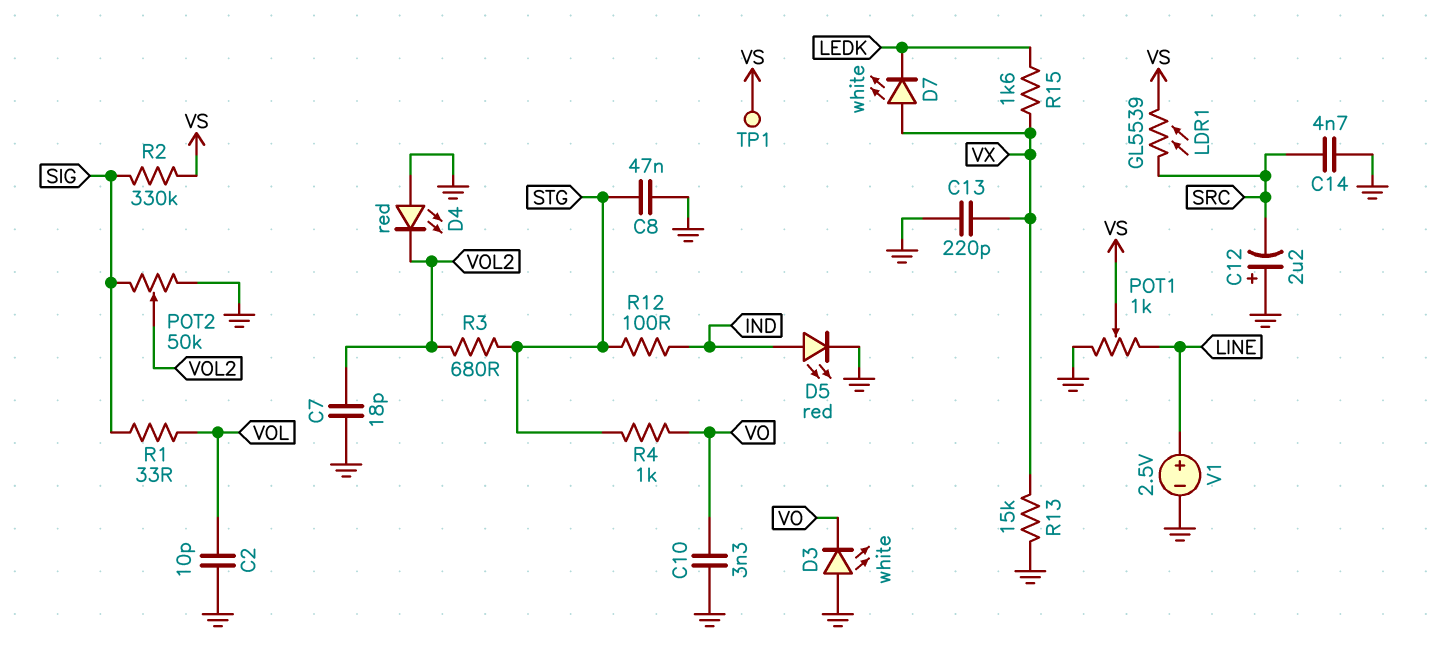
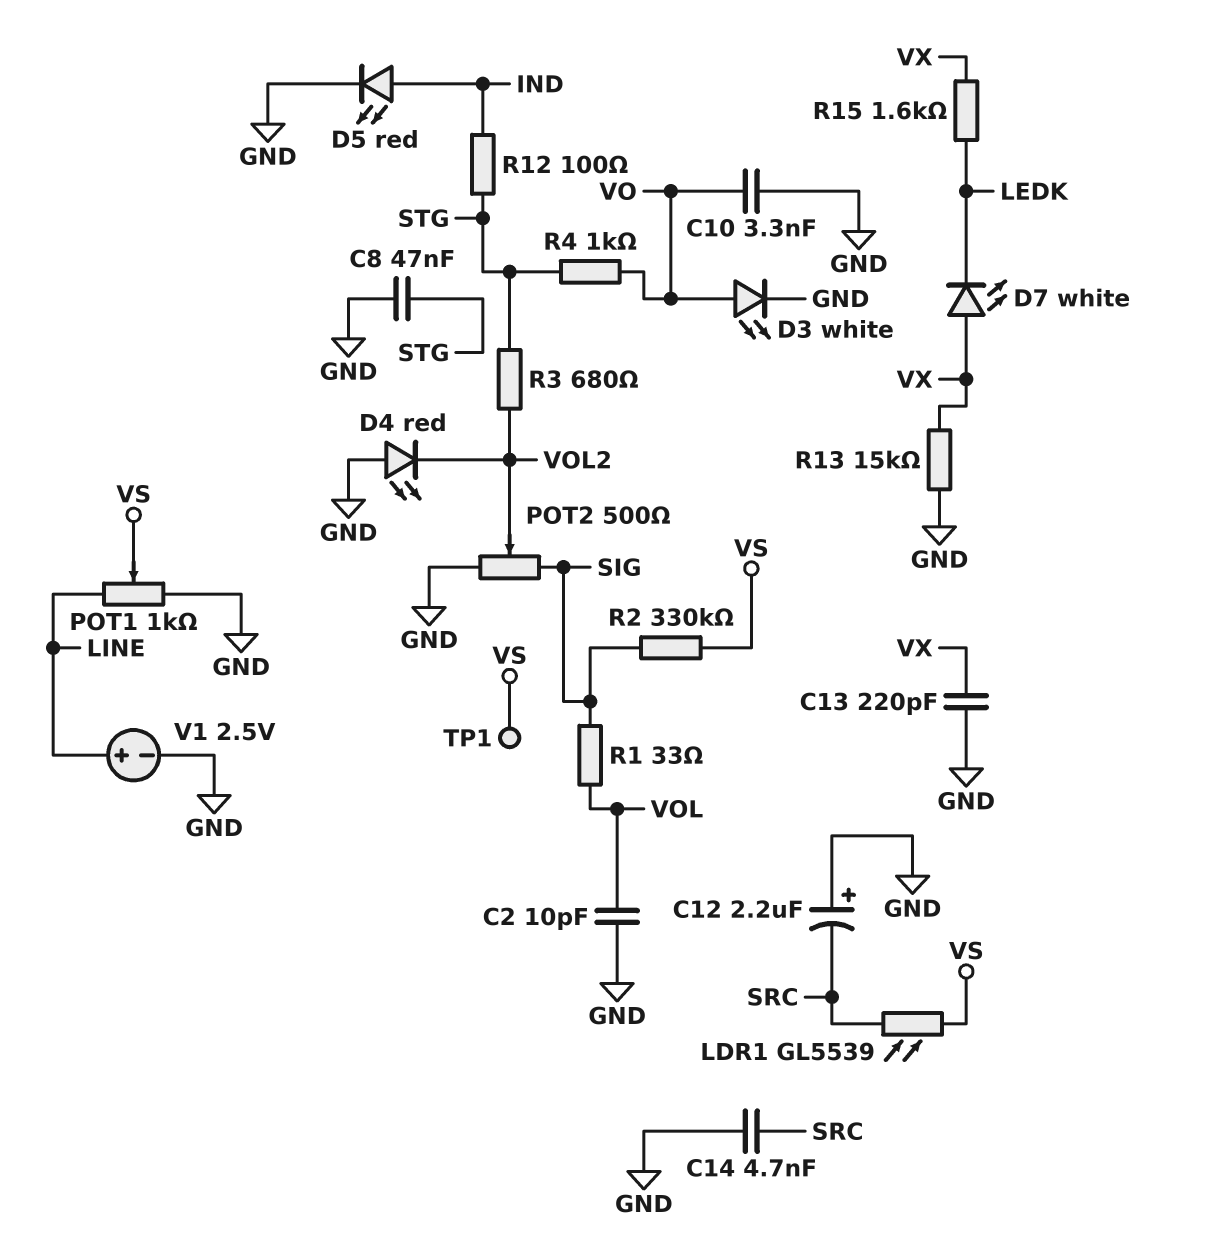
C7: 18pF (GND, VOL2) -> none
D3: LED white (A GND, K VO) -> LED white (A VO, K GND)
POT2: 50k (GND, SIG, wiper VOL2) -> 500 (GND, SIG, wiper VOL2)

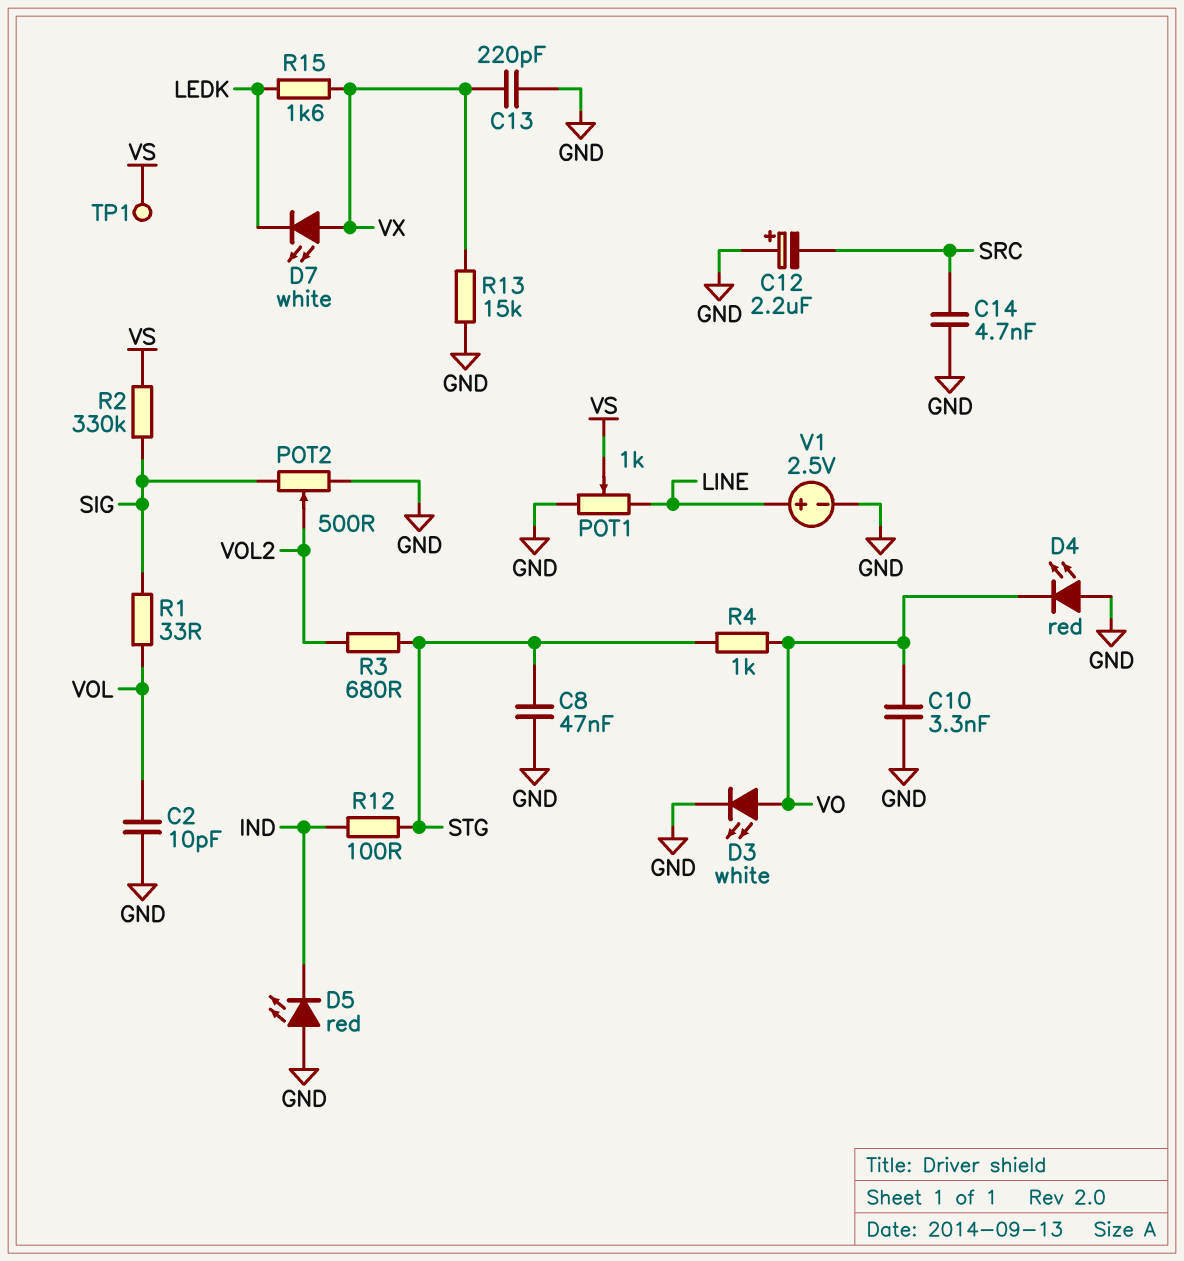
D4: LED red (A GND, K VOL2) -> LED red (A GND, K VO)
D5: LED red (A IND, K GND) -> LED red (A GND, K IND)
LDR1: GL5539 (SRC, VS) -> none

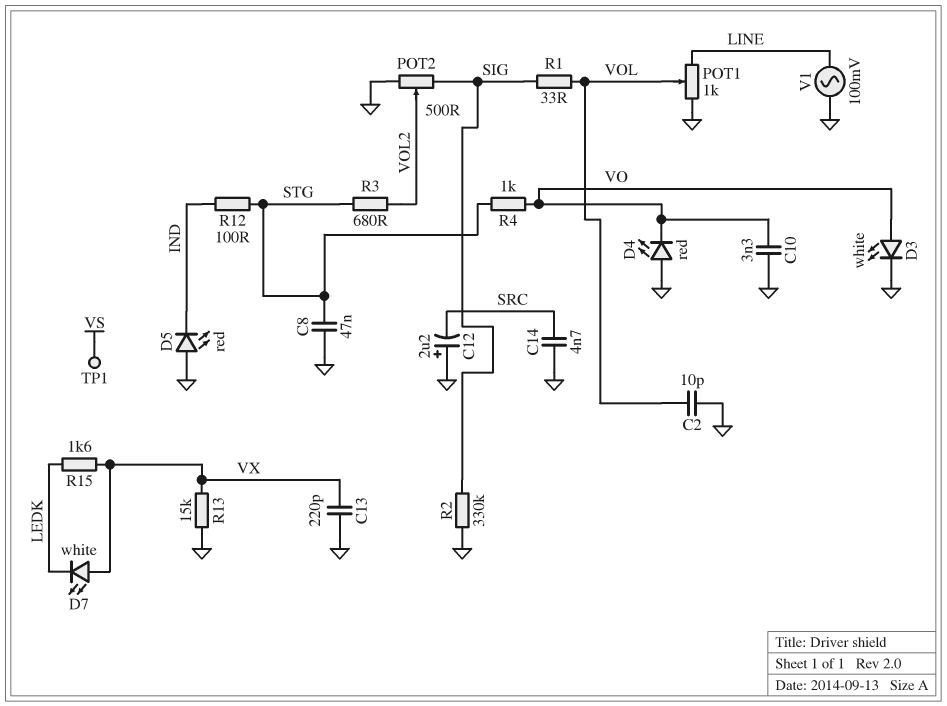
POT1: 1k (GND, LINE, wiper VS) -> 1k (GND, LINE, wiper VOL)
R2: 330k (SIG, VS) -> 330k (GND, SIG)
V1: 2.5V (plus LINE, minus GND) -> AC 100mV (GND, LINE)

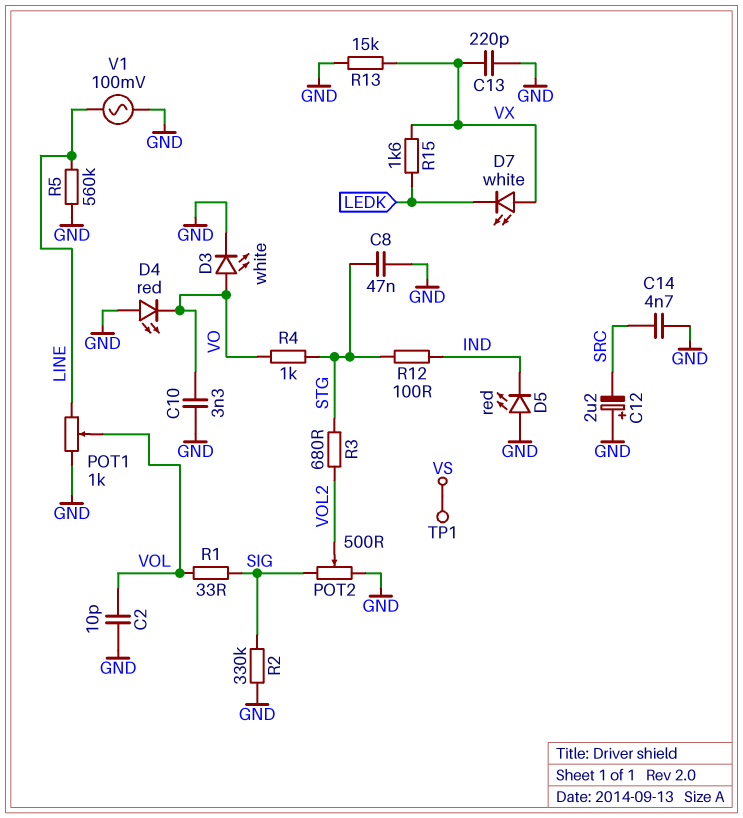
R5: none -> 560k (GND, LINE)

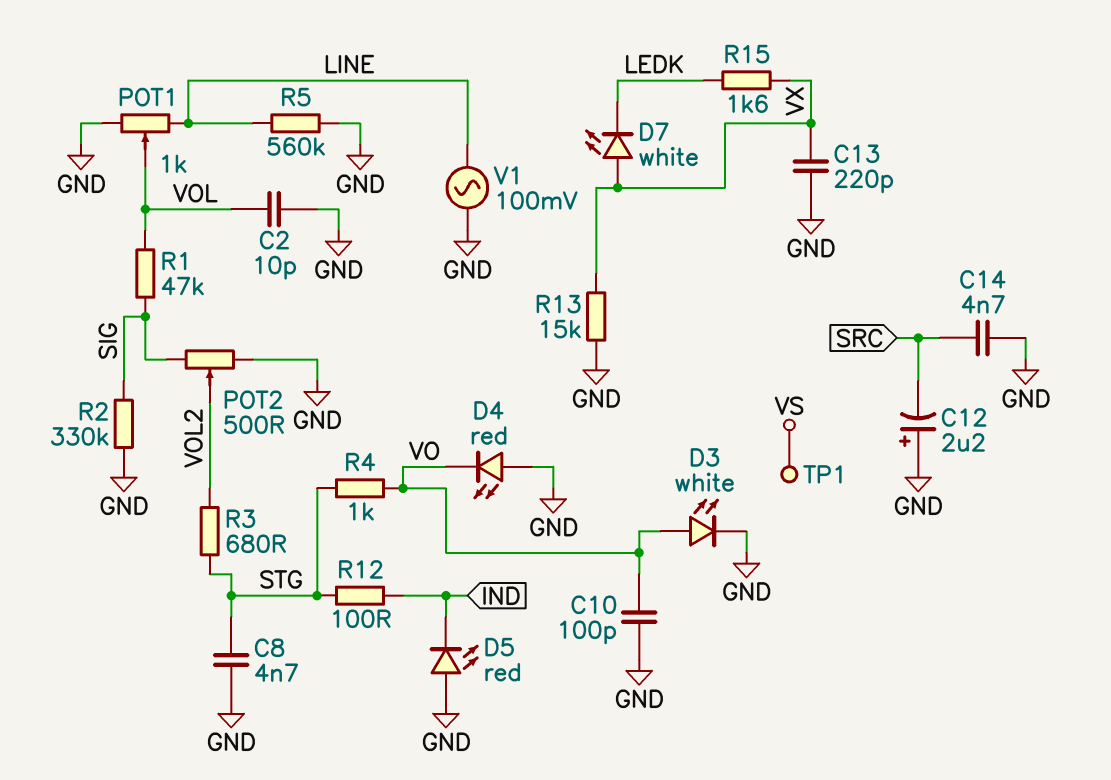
C8: 47nF (GND, STG) -> 4.7nF (GND, STG)
C10: 3.3nF (GND, VO) -> 100pF (GND, VO)
R1: 33 (SIG, VOL) -> 47k (SIG, VOL)

